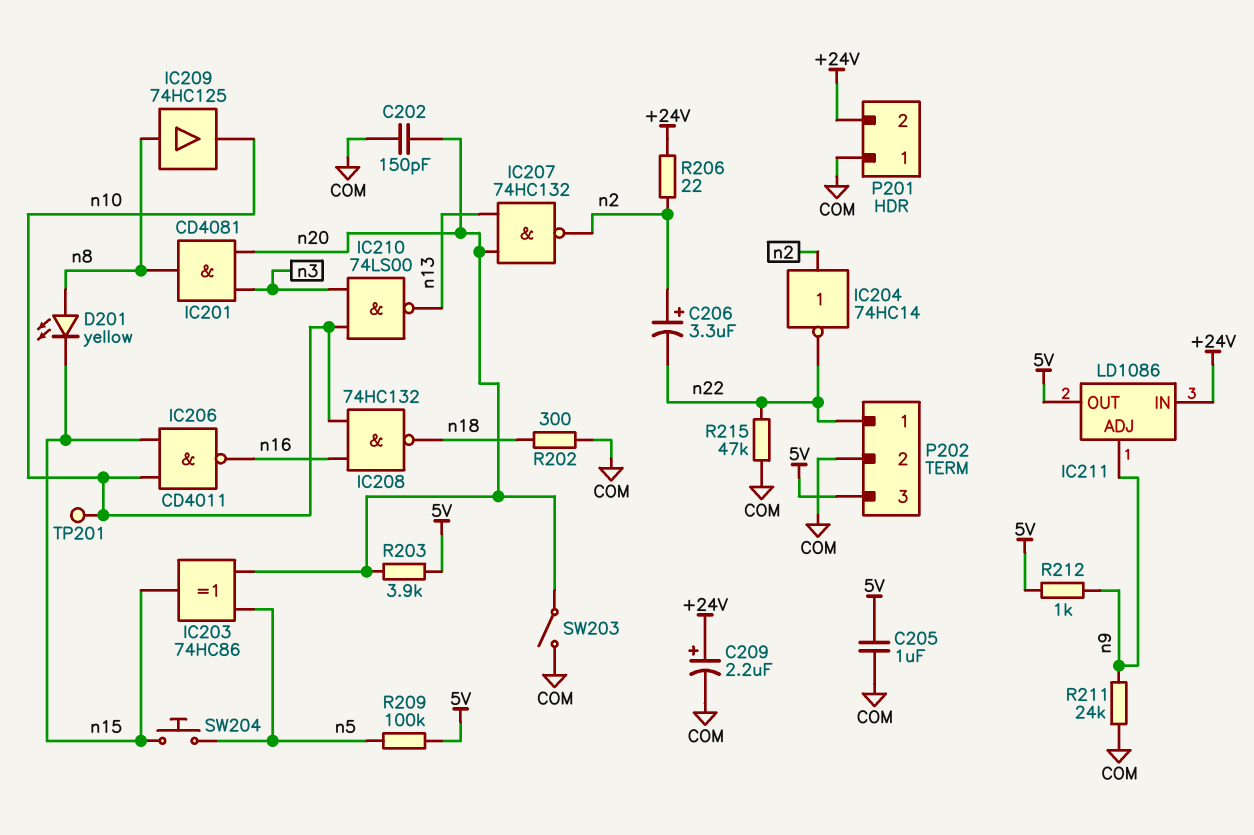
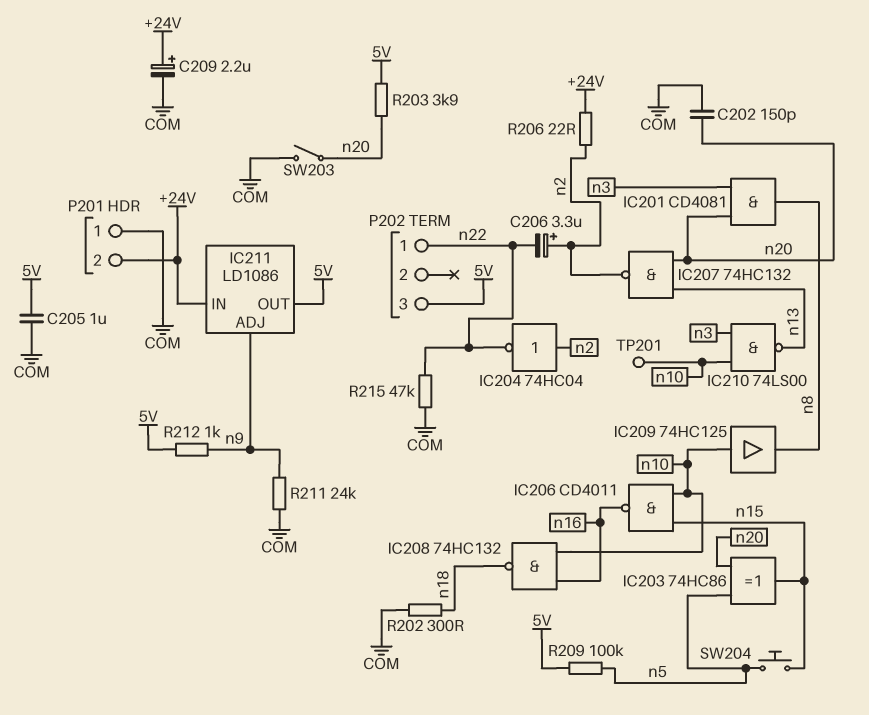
D201: LED yellow (A n8, K n15) -> none
IC204: NOT 74HC14 (in n2, out n22) -> NOT 74HC04 (in n2, out n22)
IC209: buffer 74HC125 (in n8, out n10) -> buffer 74HC125 (in n10, out n8)
P202 pin 2: COM -> none

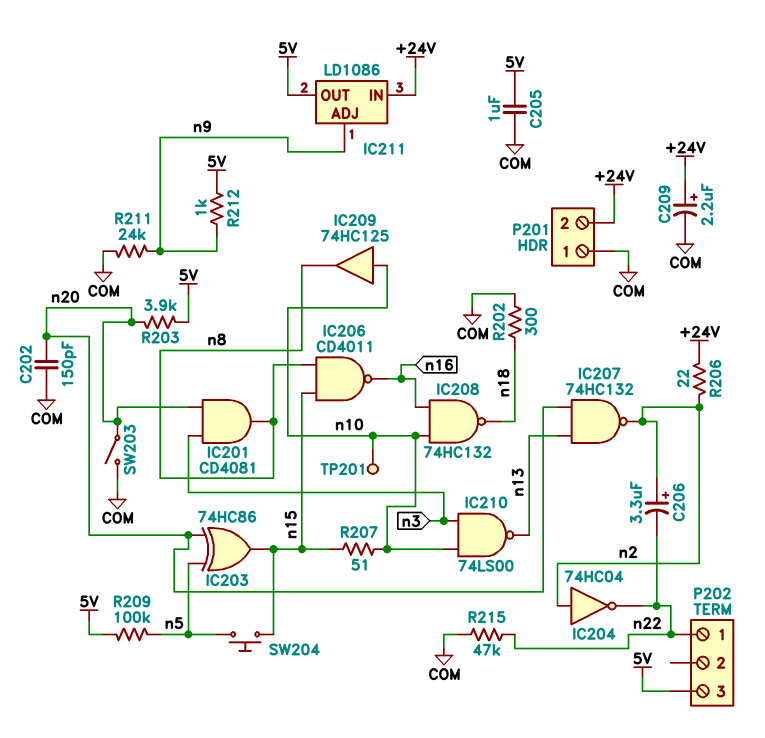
IC206: NAND CD4011 (in n10, in n15, out n16) -> NAND CD4011 (in n8, in n15, out n16)
R207: none -> 51 (n10, n15)

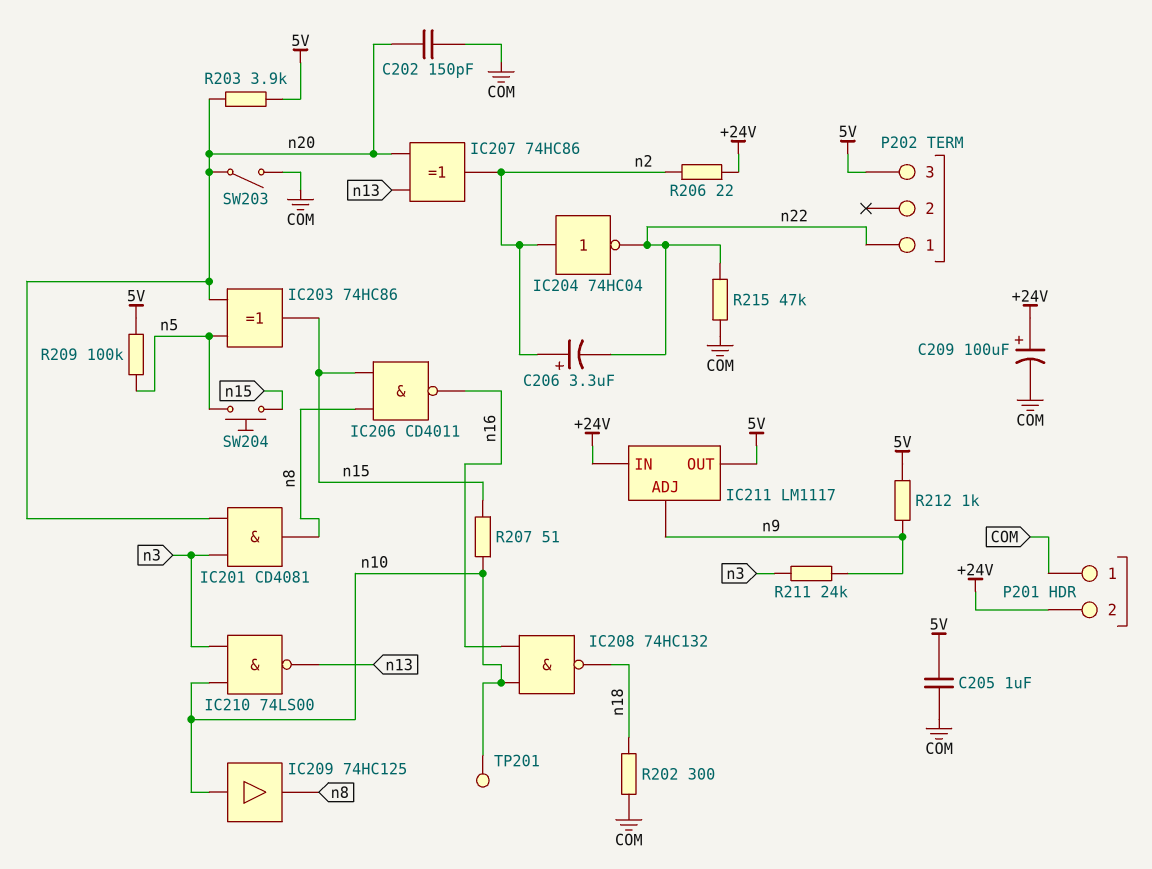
C209: 2.2uF (plus +24V, minus COM) -> 100uF (plus +24V, minus COM)
IC207: NAND 74HC132 (in n13, in n20, out n2) -> XOR 74HC86 (in n13, in n20, out n2)
IC211: LD1086 -> LM1117
R211: 24k (COM, n9) -> 24k (n3, n9)

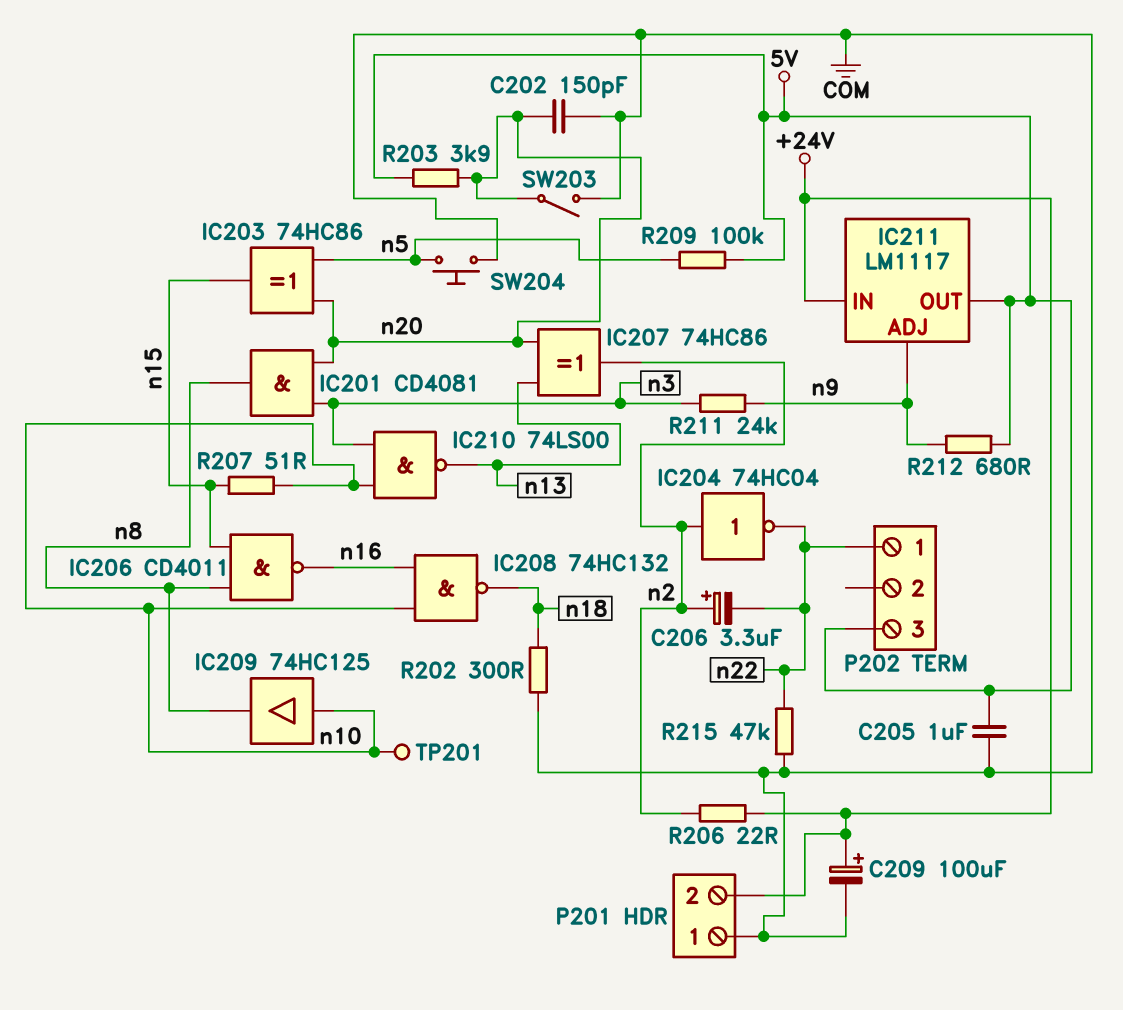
R212: 1k (5V, n9) -> 680 (5V, n9)
SW204: button (n5, n15) -> button (COM, n5)

